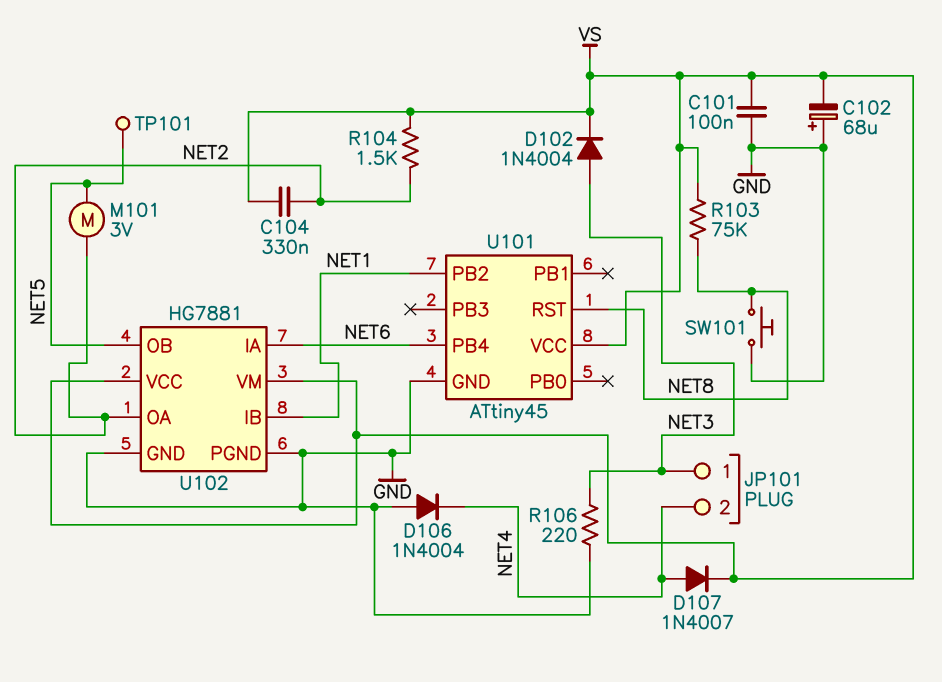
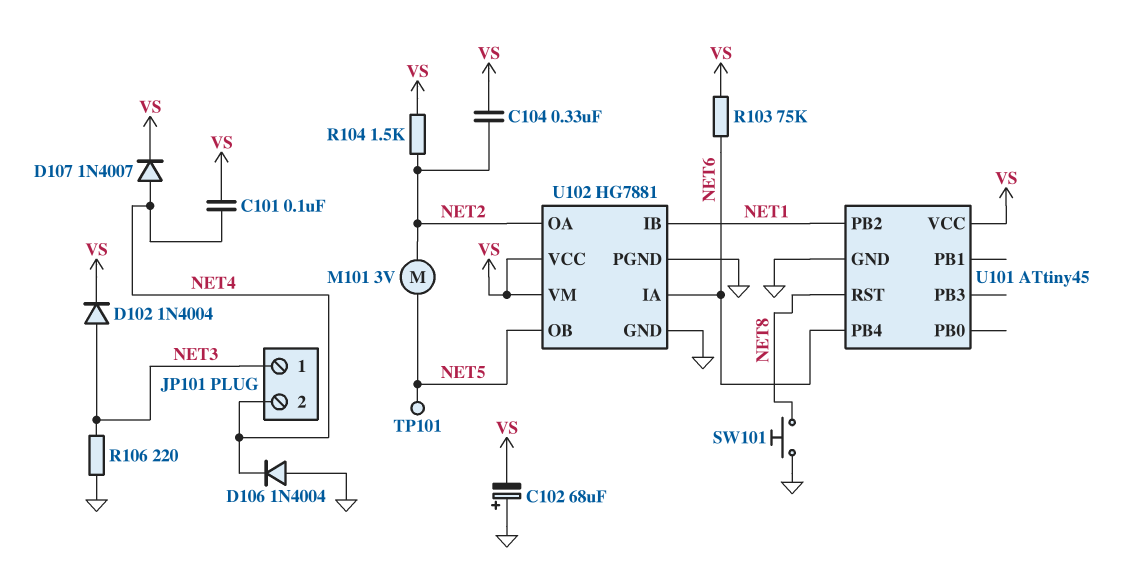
C101: 100nF (GND, VS) -> 100nF (NET4, VS)
R103: 75k (NET8, VS) -> 75k (NET6, VS)

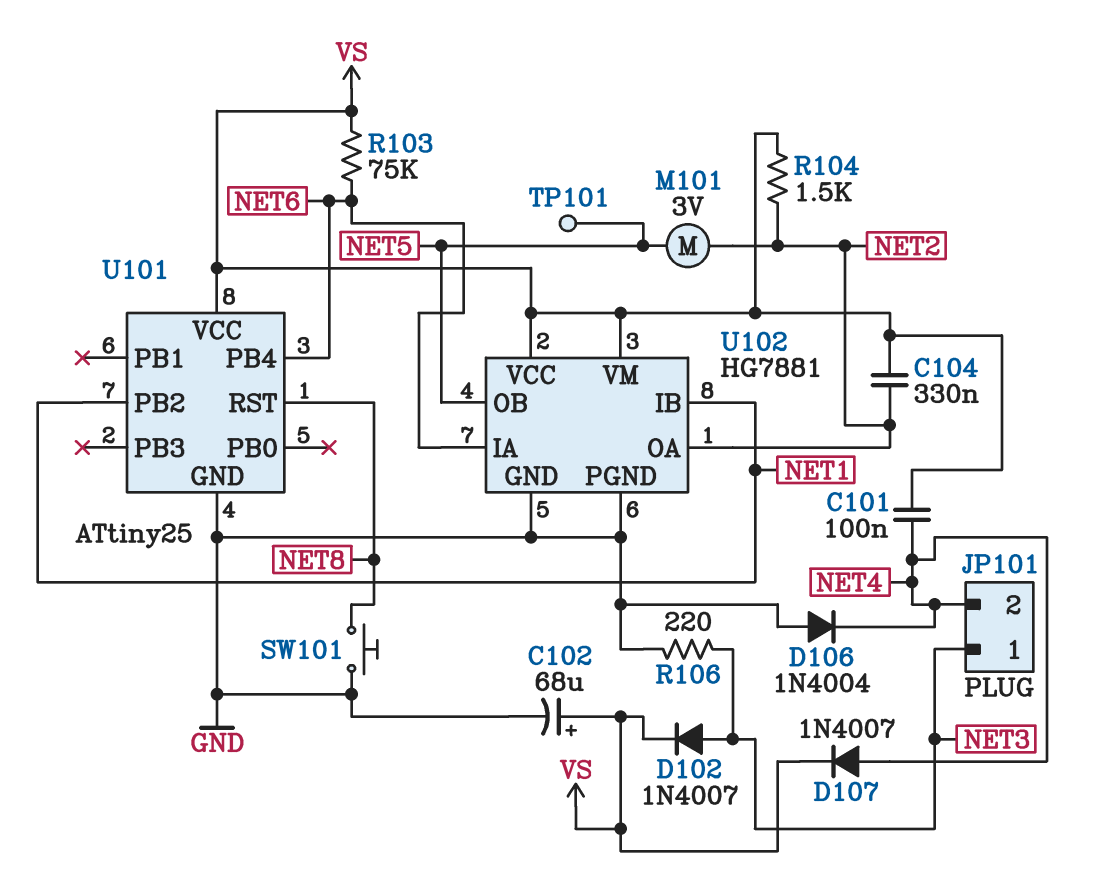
C102: 68uF (plus GND, minus VS) -> 68uF (plus VS, minus GND)
D102: diode 1N4004 (A NET3, K VS) -> diode 1N4007 (A NET3, K VS)
U101: ATtiny45 -> ATtiny25

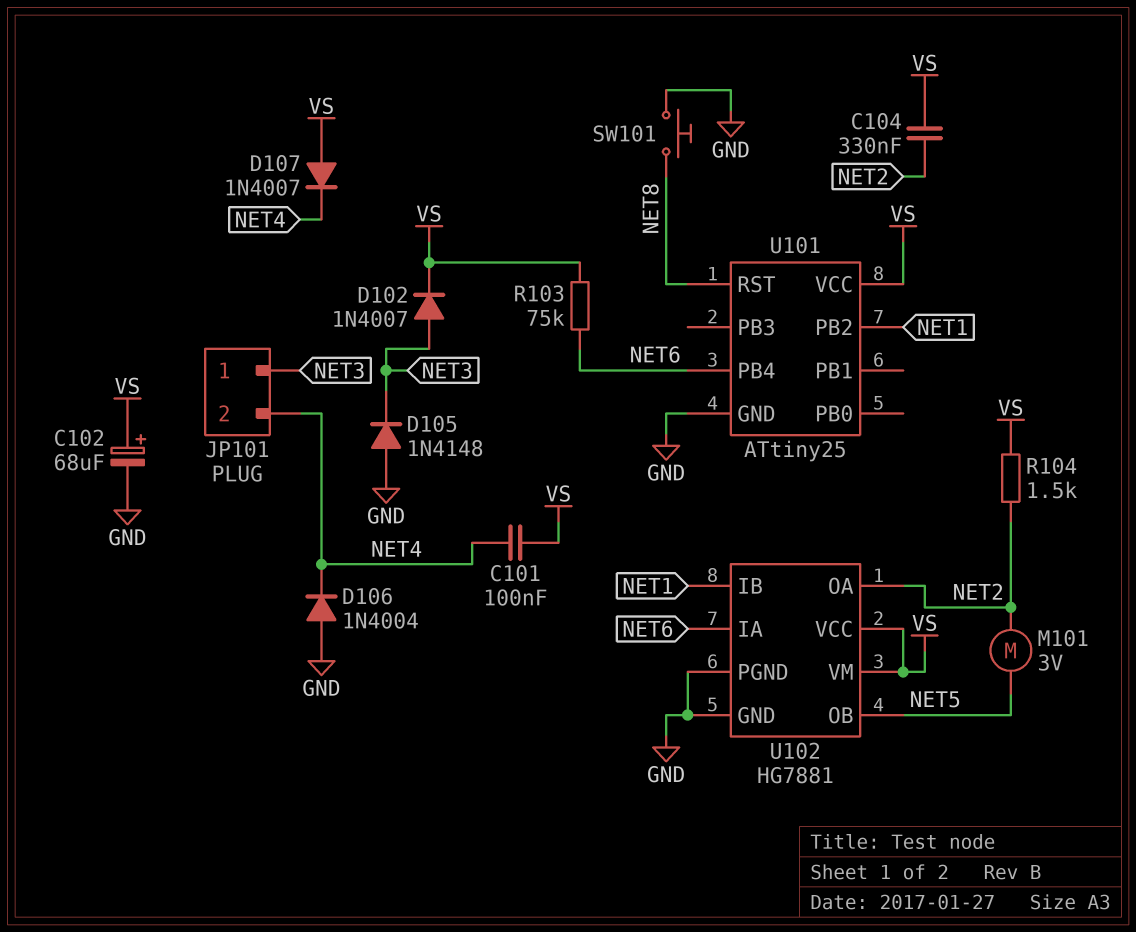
D105: none -> diode 1N4148 (A GND, K NET3)
D107: diode 1N4007 (A NET4, K VS) -> diode 1N4007 (A VS, K NET4)
R106: 220 (GND, NET3) -> none
TP101: test point (NET5) -> none

